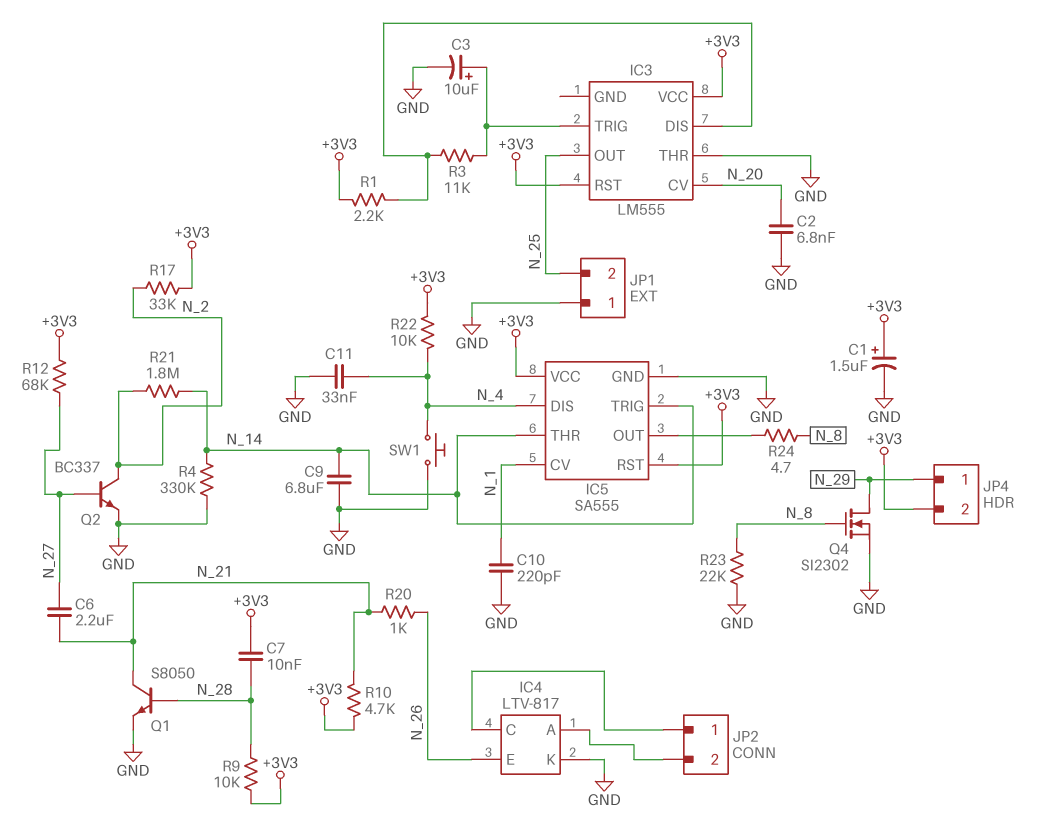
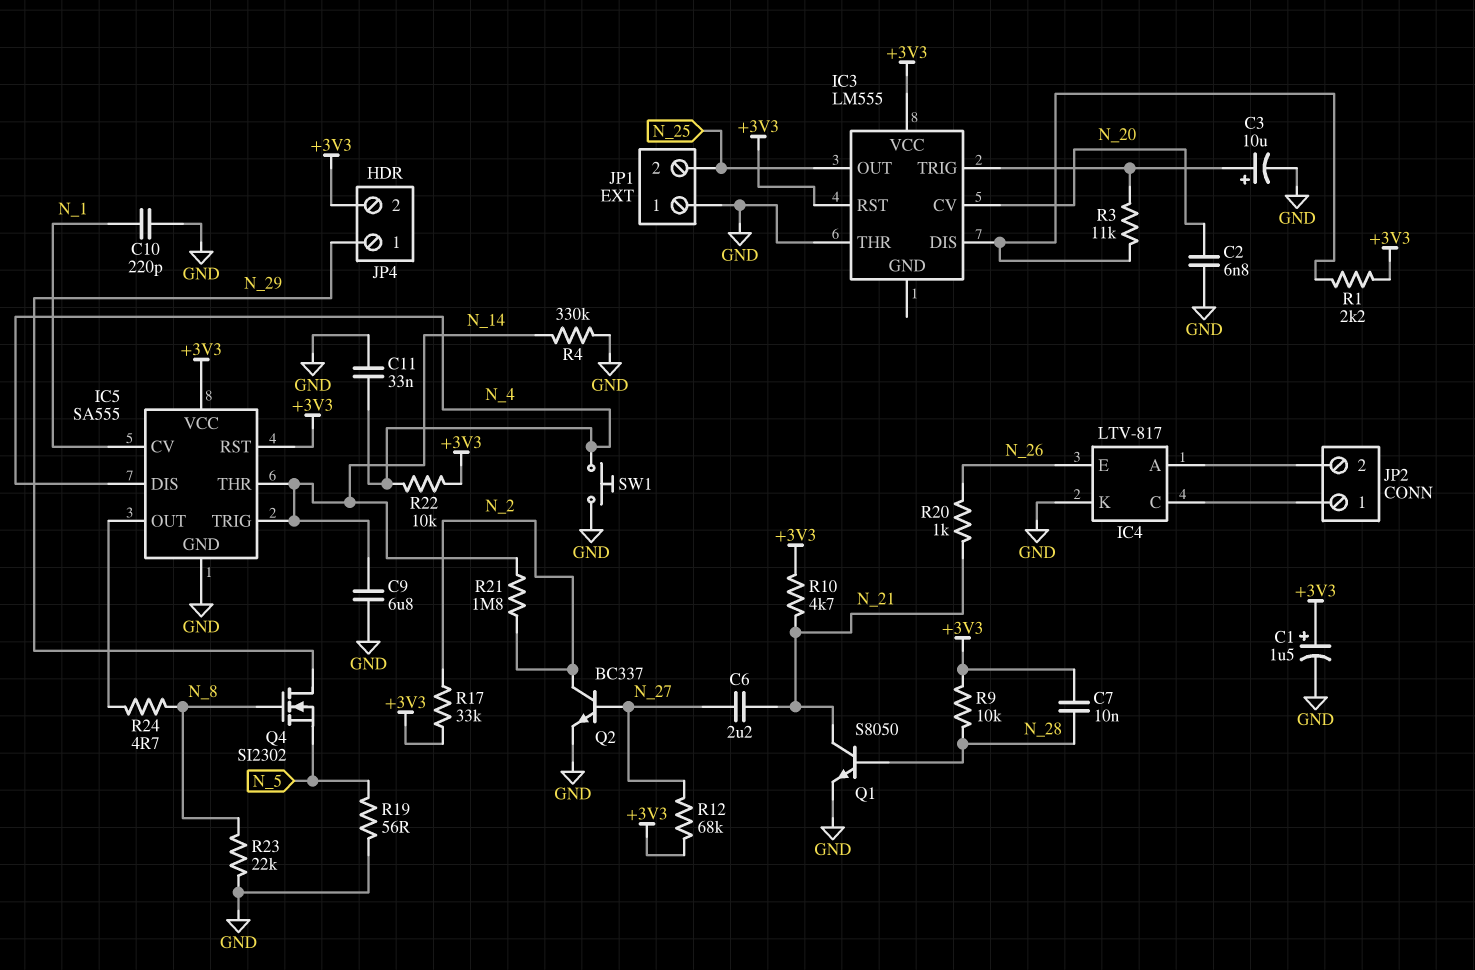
Q4: NMOS SI2302 (G N_8, D N_29, S GND) -> NMOS SI2302 (G N_8, D N_29, S N_5)
R19: none -> 56 (GND, N_5)

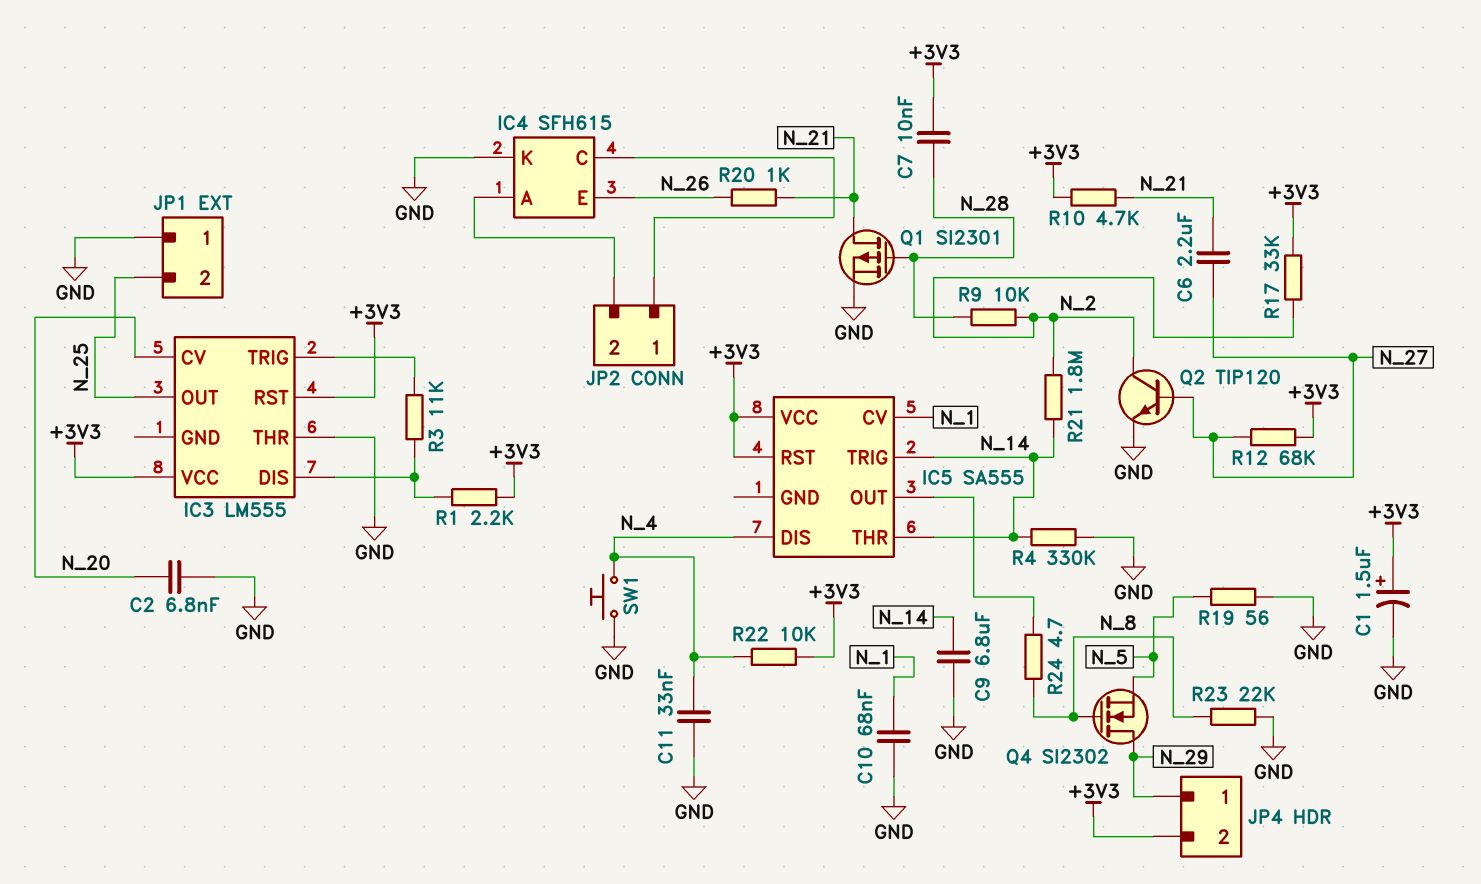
C3: 10uF (plus IC3/TRIG, minus GND) -> none
C10: 220pF (GND, N_1) -> 68nF (GND, N_1)
IC4: LTV-817 -> SFH615
IC5 pin GND: GND -> none
Q1: NPN S8050 (B N_28, C N_21, E GND) -> PMOS SI2301 (G N_28, D N_21, S GND)
Q2: NPN BC337 (B N_27, C N_2, E GND) -> NPN TIP120 (B N_27, C N_2, E GND)
R9: 10k (+3V3, N_28) -> 10k (N_2, N_28)

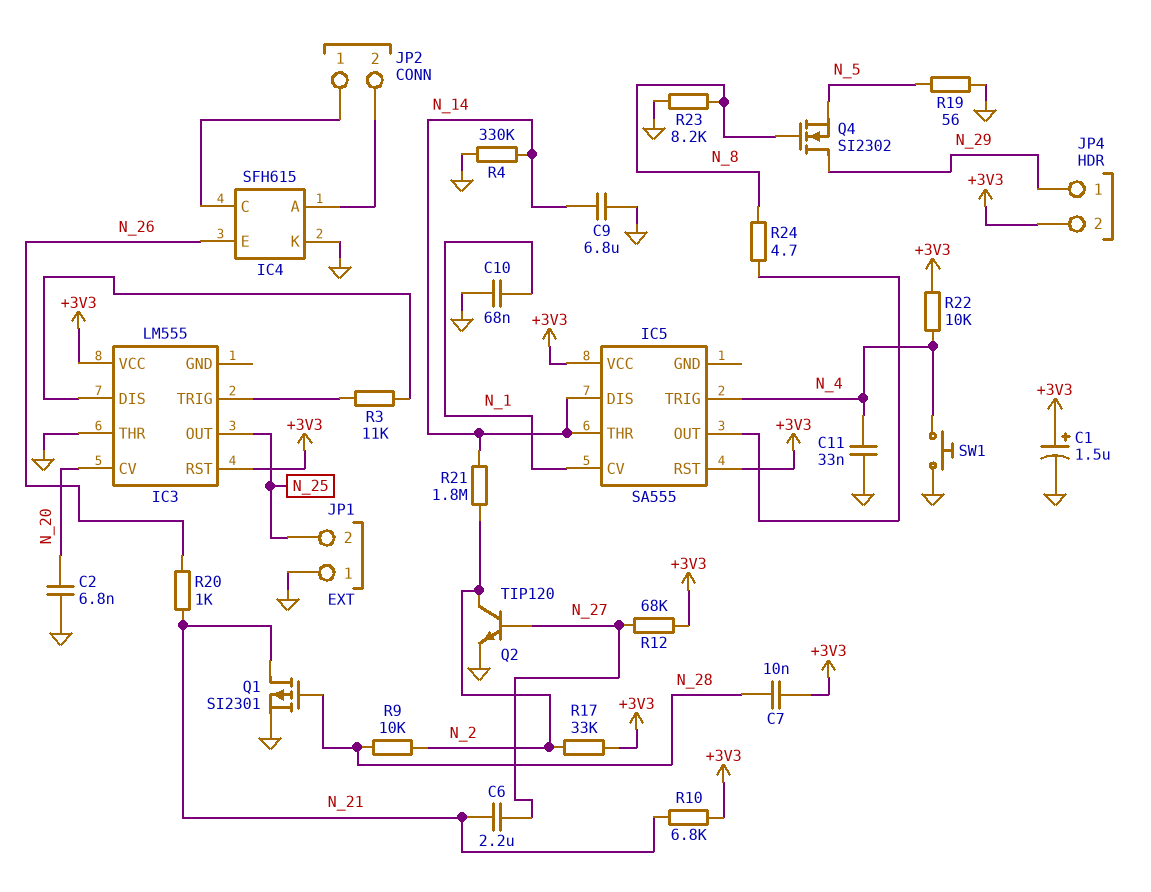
IC5 pin DIS: N_4 -> N_14
IC5 pin TRIG: N_14 -> N_4
R1: 2.2k (+3V3, IC3/DIS) -> none
R10: 4.7k (+3V3, N_21) -> 6.8k (+3V3, N_21)
R23: 22k (GND, N_8) -> 8.2k (GND, N_8)

